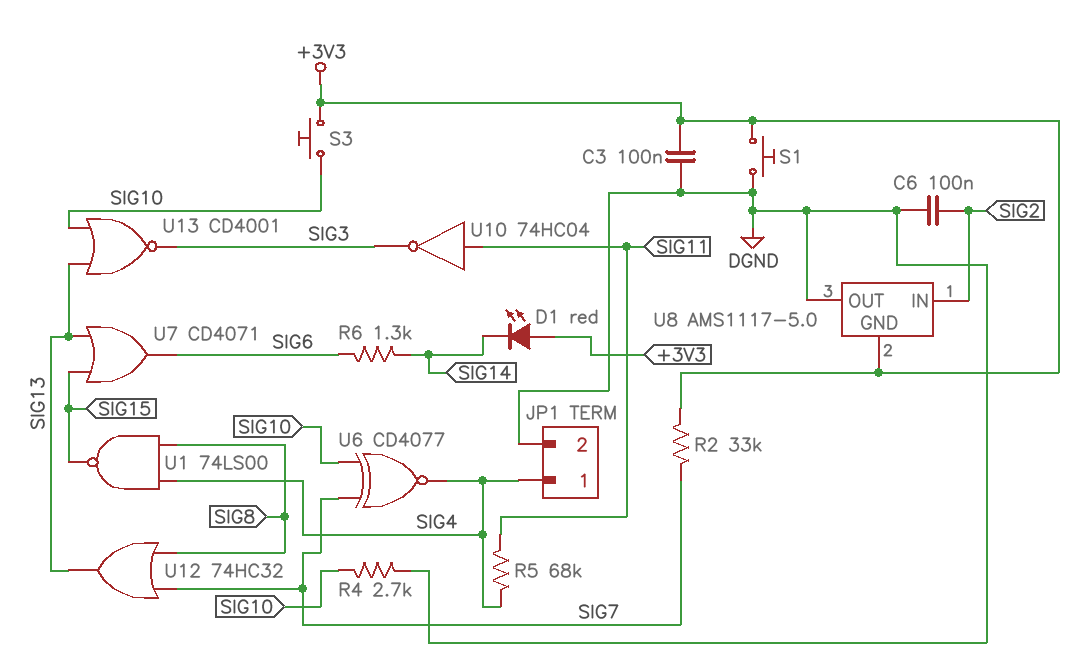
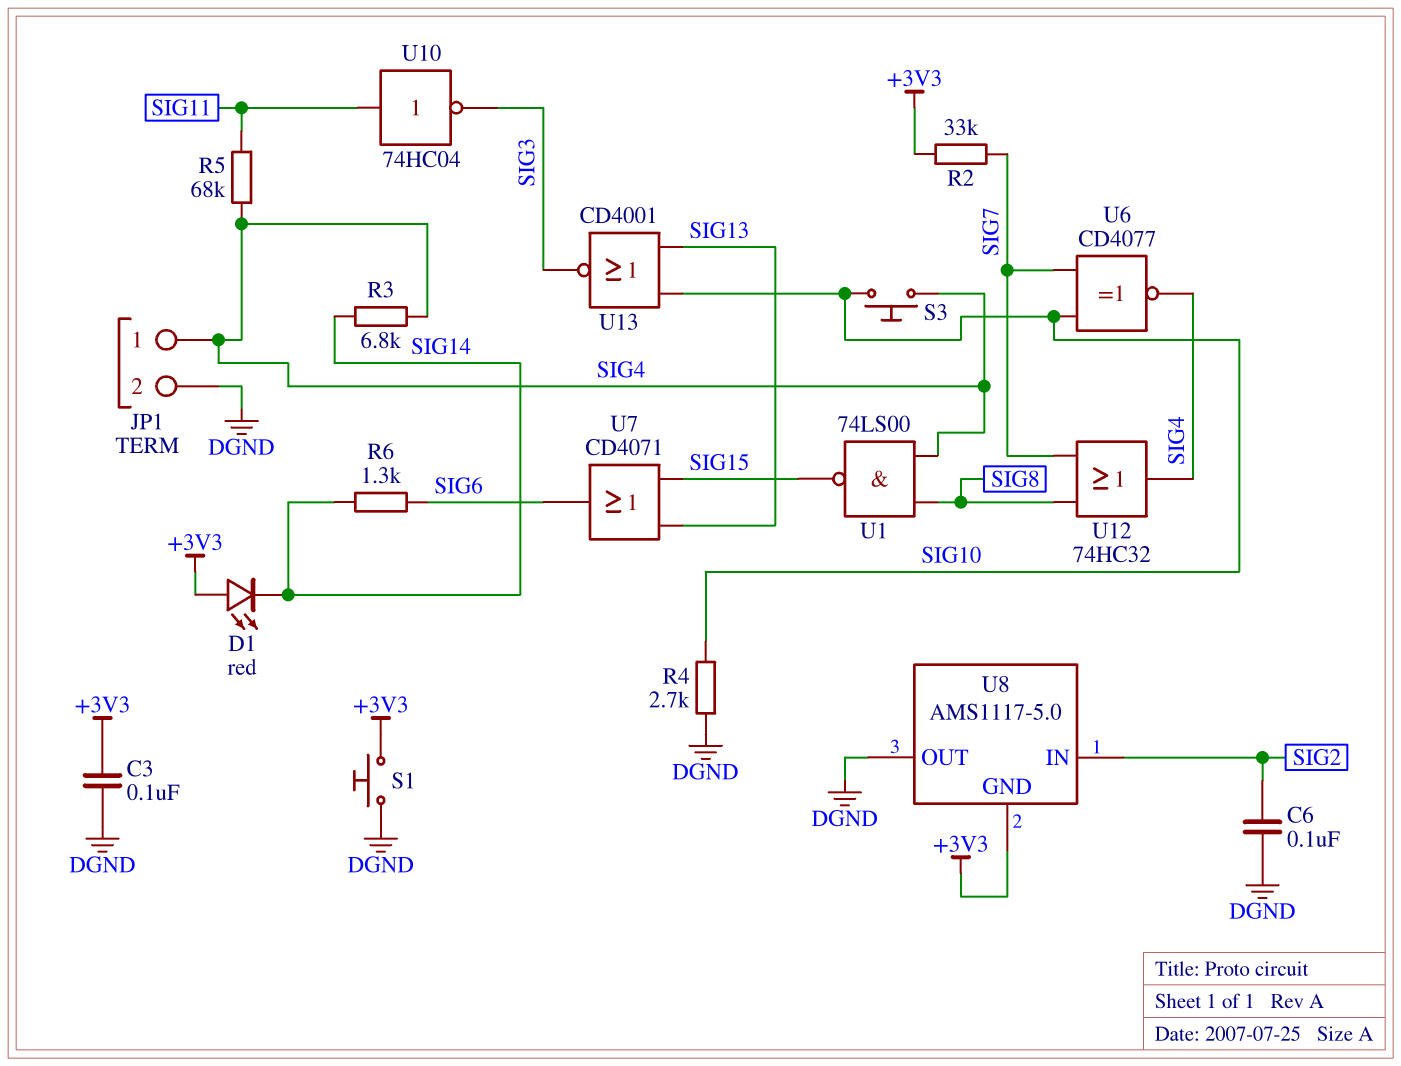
R3: none -> 6.8k (SIG4, SIG14)
S3: button (+3V3, SIG10) -> button (SIG4, SIG10)
U12: OR 74HC32 (in SIG7, in SIG8, out SIG13) -> OR 74HC32 (in SIG7, in SIG8, out SIG4)

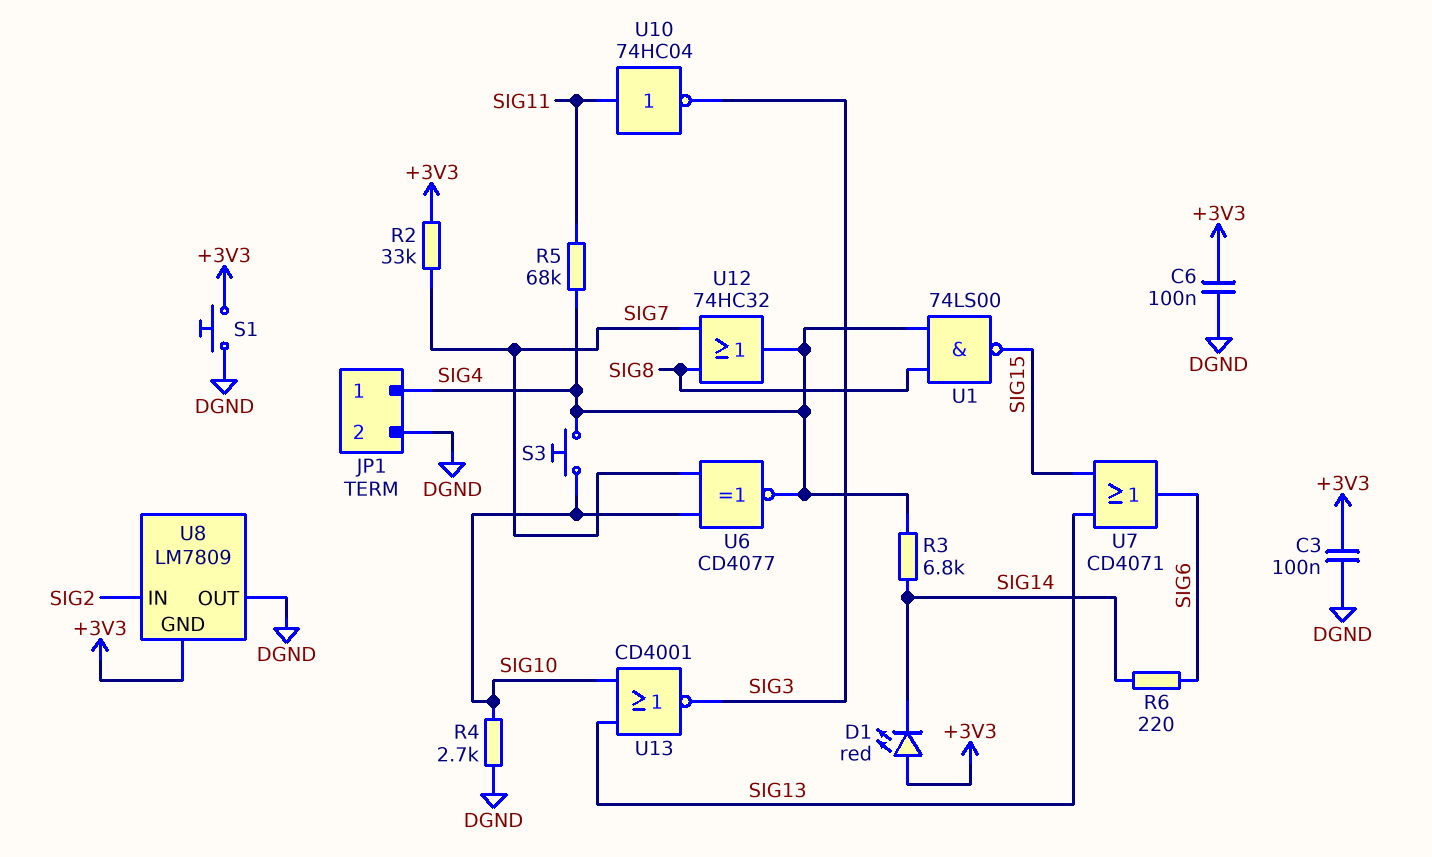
C6: 100nF (DGND, SIG2) -> 100nF (+3V3, DGND)
R6: 1.3k (SIG6, SIG14) -> 220 (SIG6, SIG14)
U8: AMS1117-5.0 -> LM7809

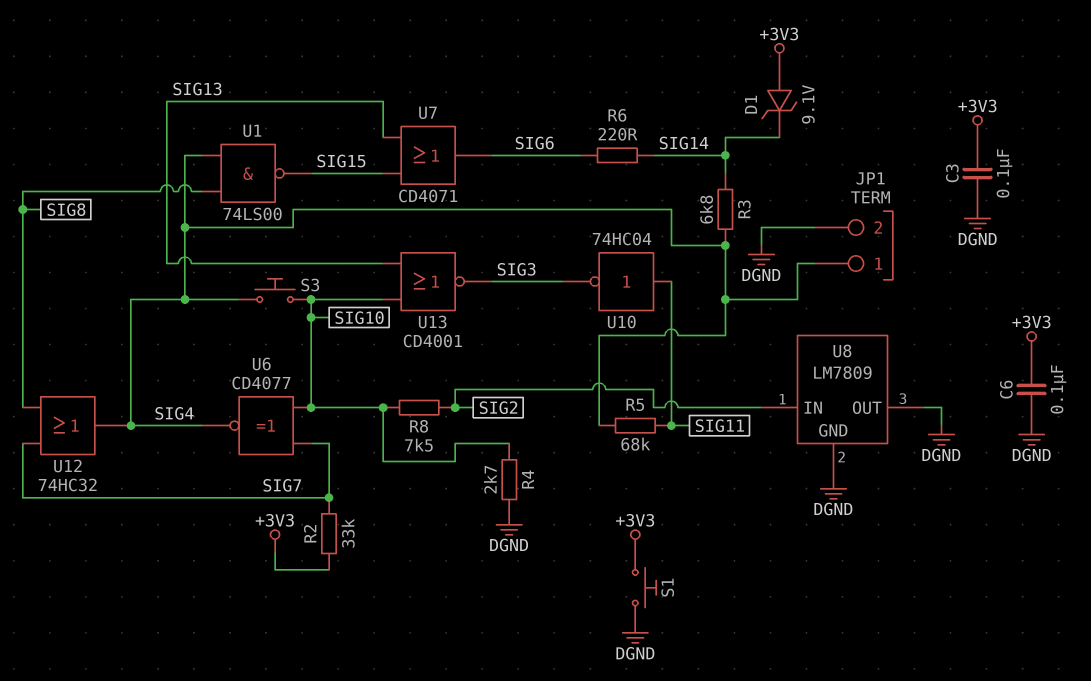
D1: LED red (A +3V3, K SIG14) -> zener 9.1V (A +3V3, K SIG14)
R8: none -> 7.5k (SIG2, SIG10)
U8 pin GND: +3V3 -> DGND

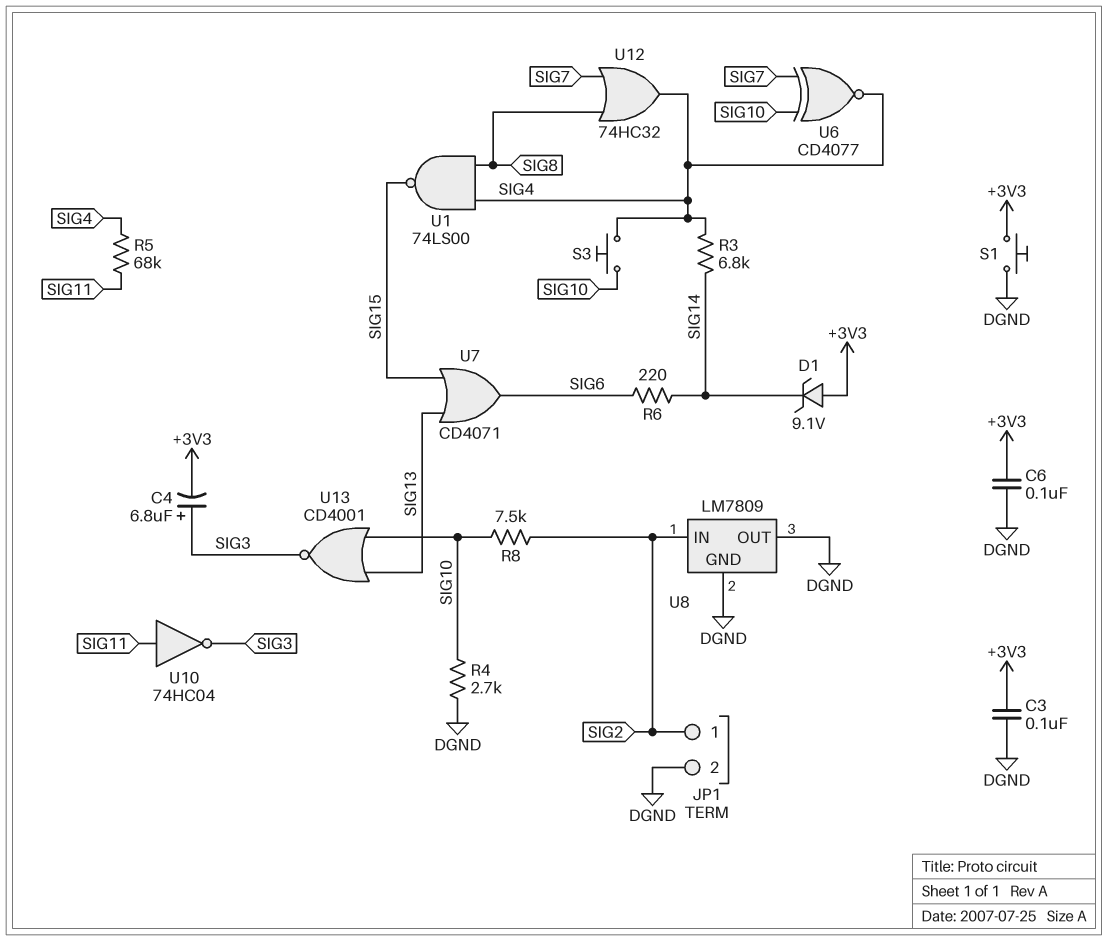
C4: none -> 6.8uF (plus SIG3, minus +3V3)
JP1 pin 1: SIG4 -> SIG2
R2: 33k (+3V3, SIG7) -> none

